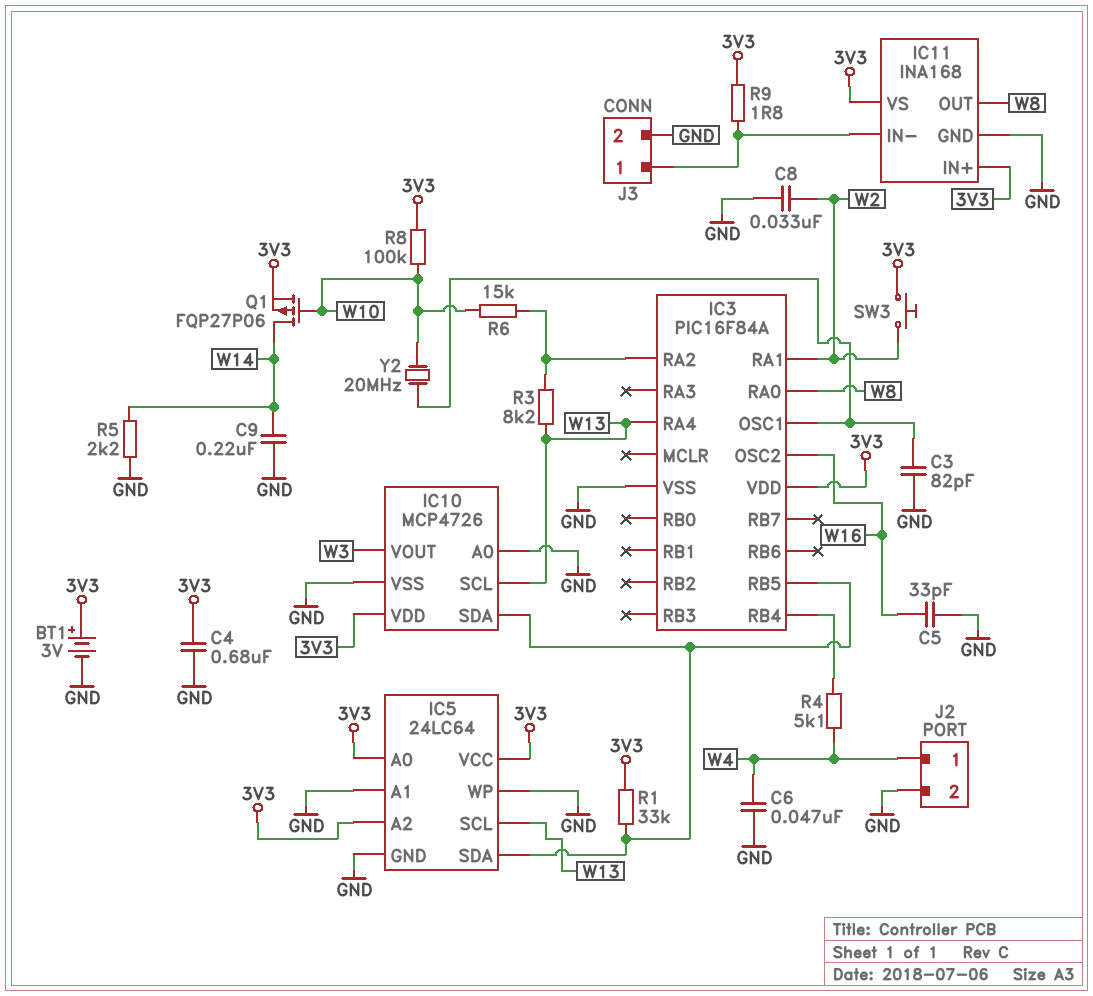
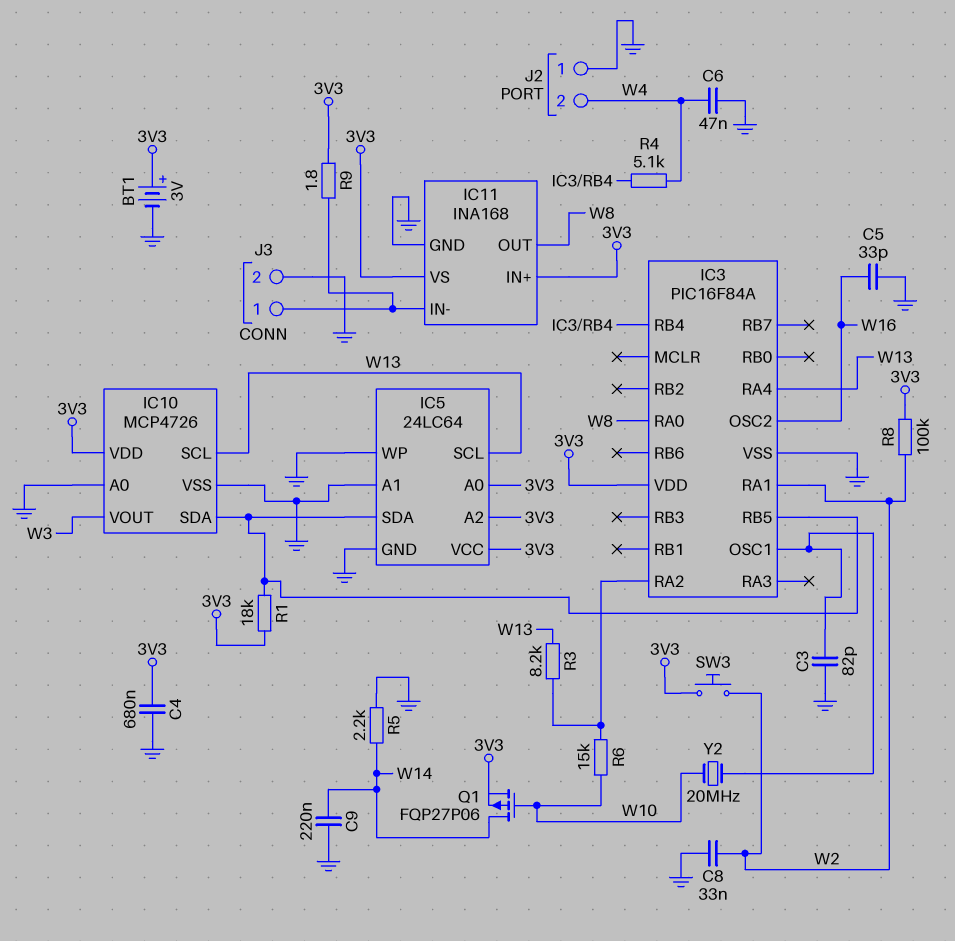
J2 pin 1: W4 -> GND
J2 pin 2: GND -> W4
R1: 33k (3V3, IC3/RB5) -> 18k (3V3, IC3/RB5)
R8: 100k (3V3, W10) -> 100k (3V3, W2)

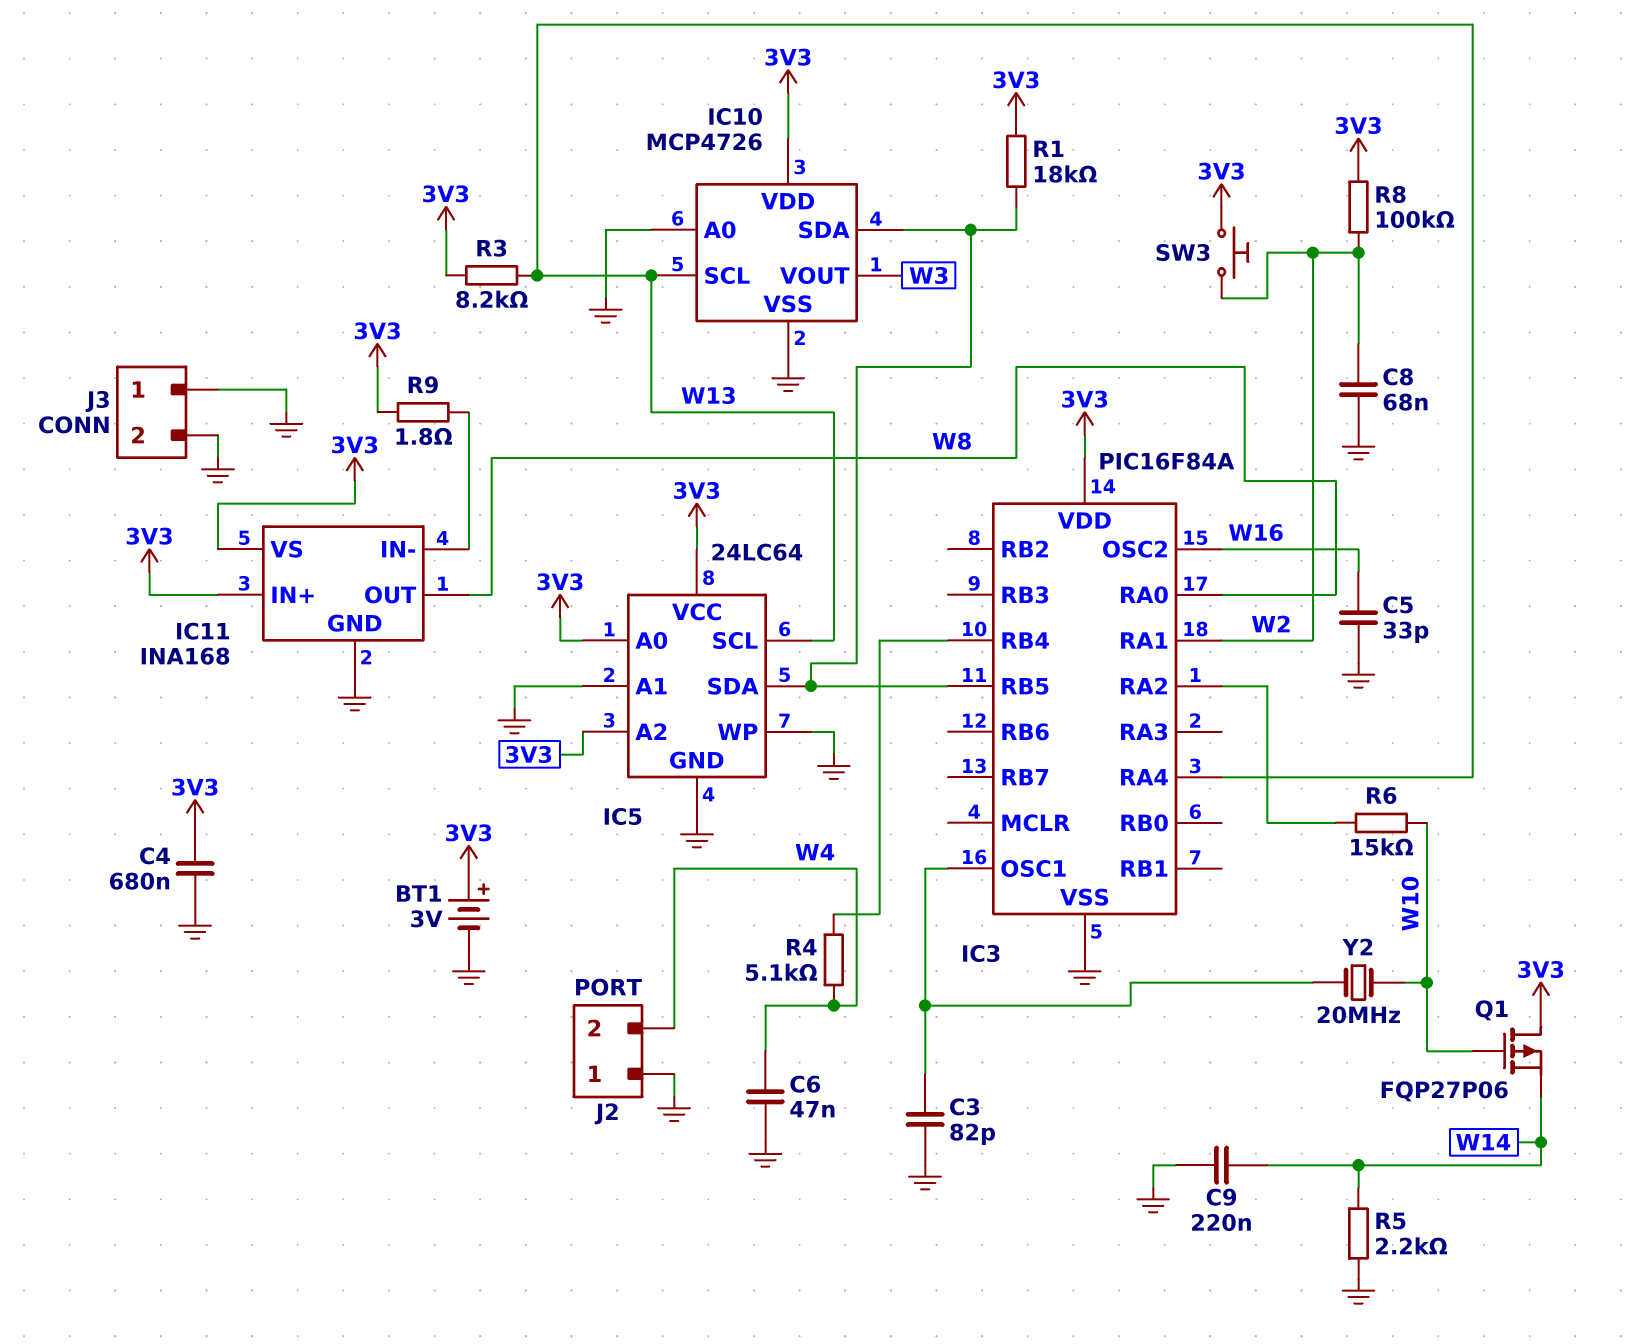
C8: 33nF (GND, W2) -> 68nF (GND, W2)
J3 pin 1: IC11/IN- -> GND
Q1: PMOS FQP27P06 (G W10, D W14, S 3V3) -> PMOS FQP27P06 (G W10, D 3V3, S W14)
R3: 8.2k (IC3/RA2, W13) -> 8.2k (3V3, W13)

